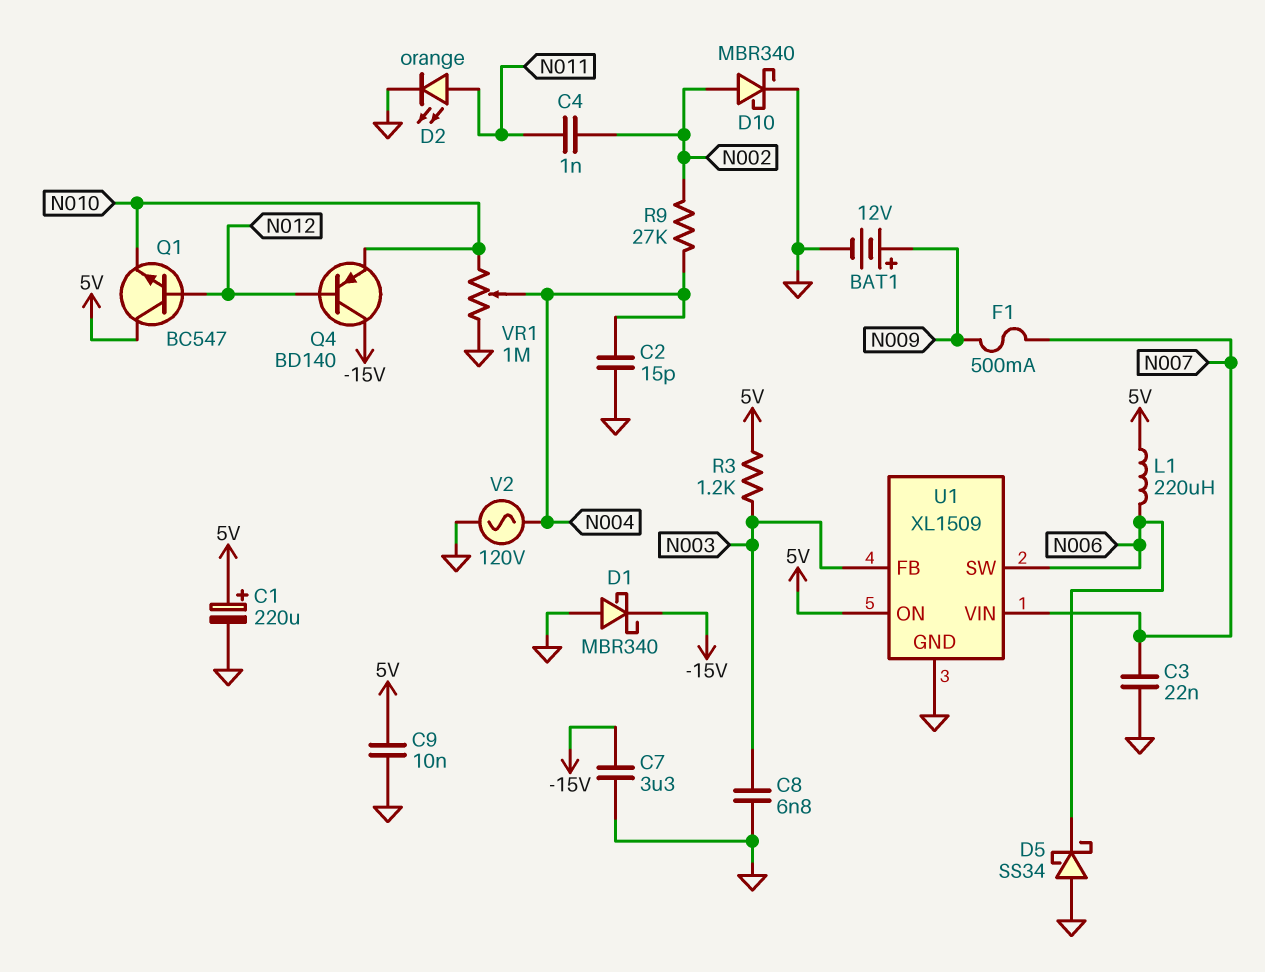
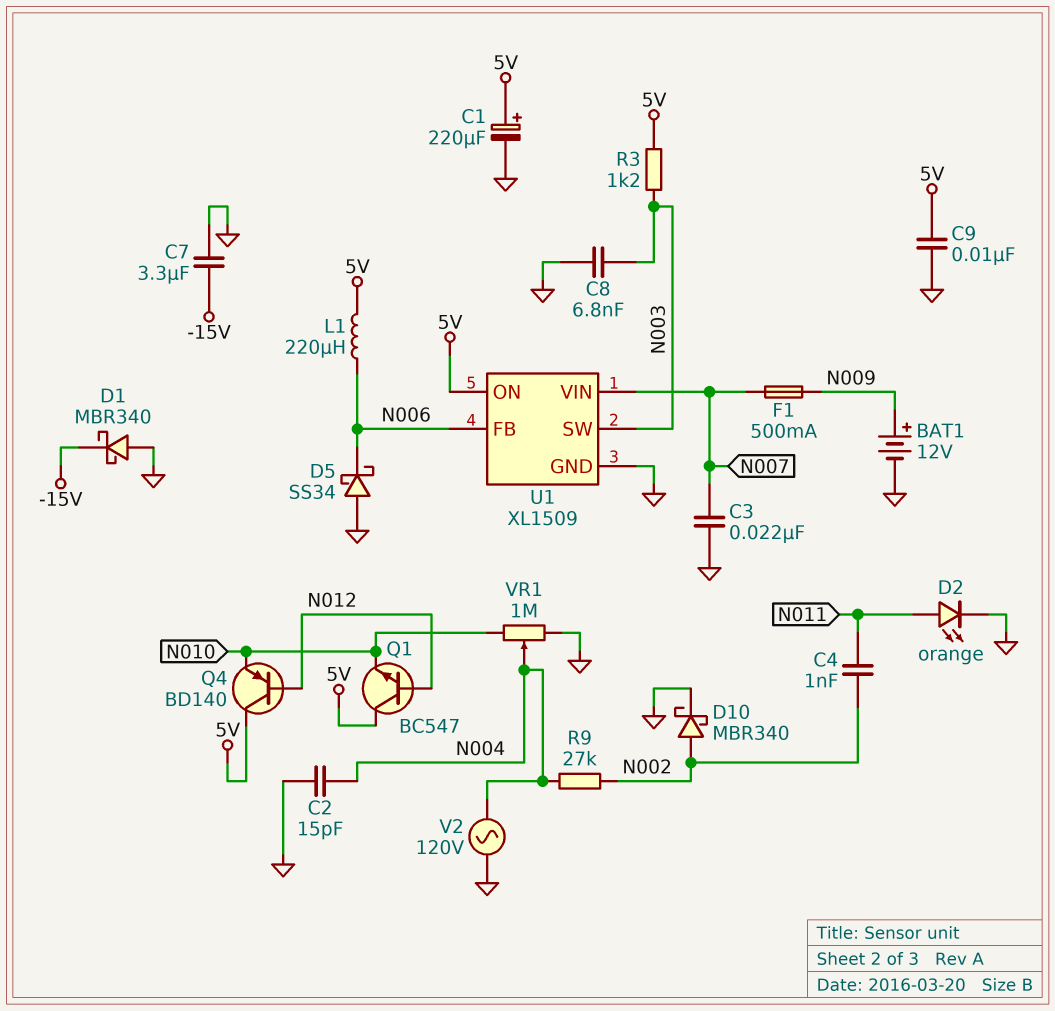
Q4: PNP BD140 (B N012, C -15V, E N010) -> PNP BD140 (B N012, C 5V, E N010)
U1 pin FB: N003 -> N006
U1 pin SW: N006 -> N003

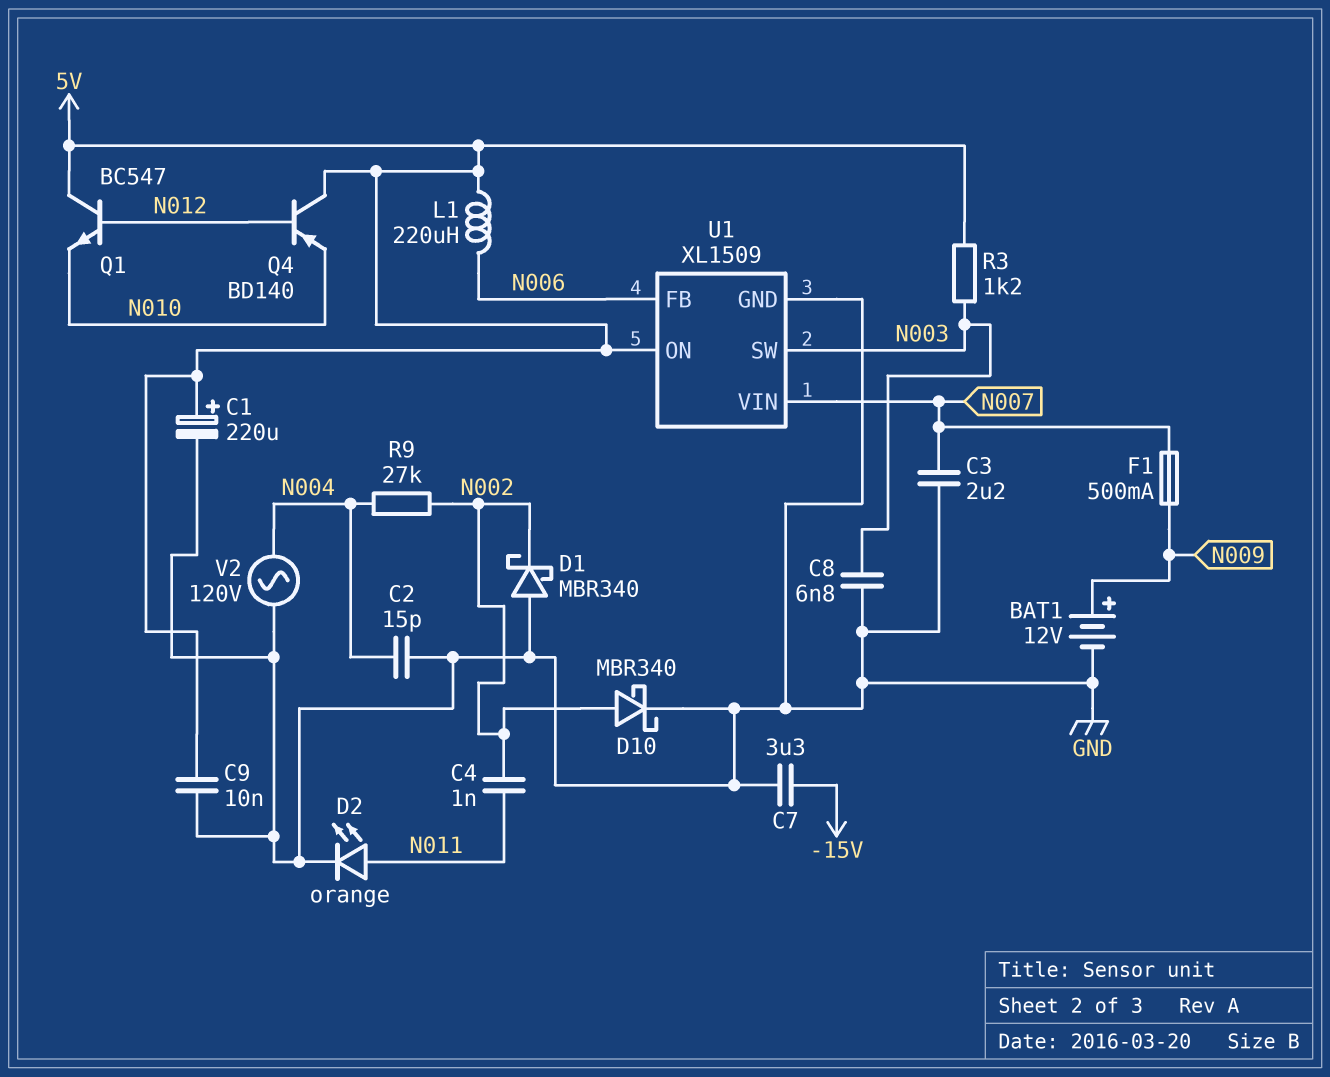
C3: 22nF (GND, N007) -> 2.2uF (GND, N007)
D1: schottky MBR340 (A GND, K -15V) -> schottky MBR340 (A GND, K N002)
D5: schottky SS34 (A GND, K N006) -> none
VR1: 1M (GND, N010, wiper N004) -> none

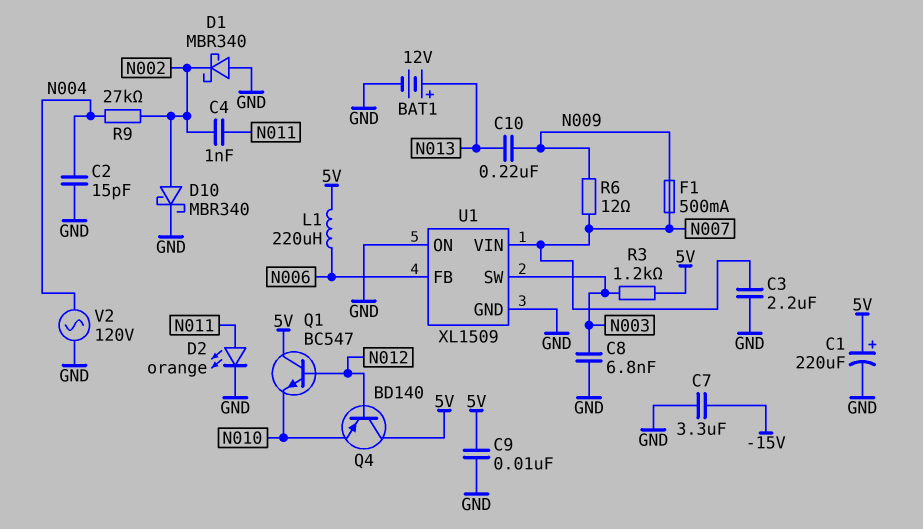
BAT1: 12V (plus N009, minus GND) -> 12V (plus N013, minus GND)
C10: none -> 220nF (N009, N013)
R6: none -> 12 (N007, N009)
U1 pin ON: 5V -> GND

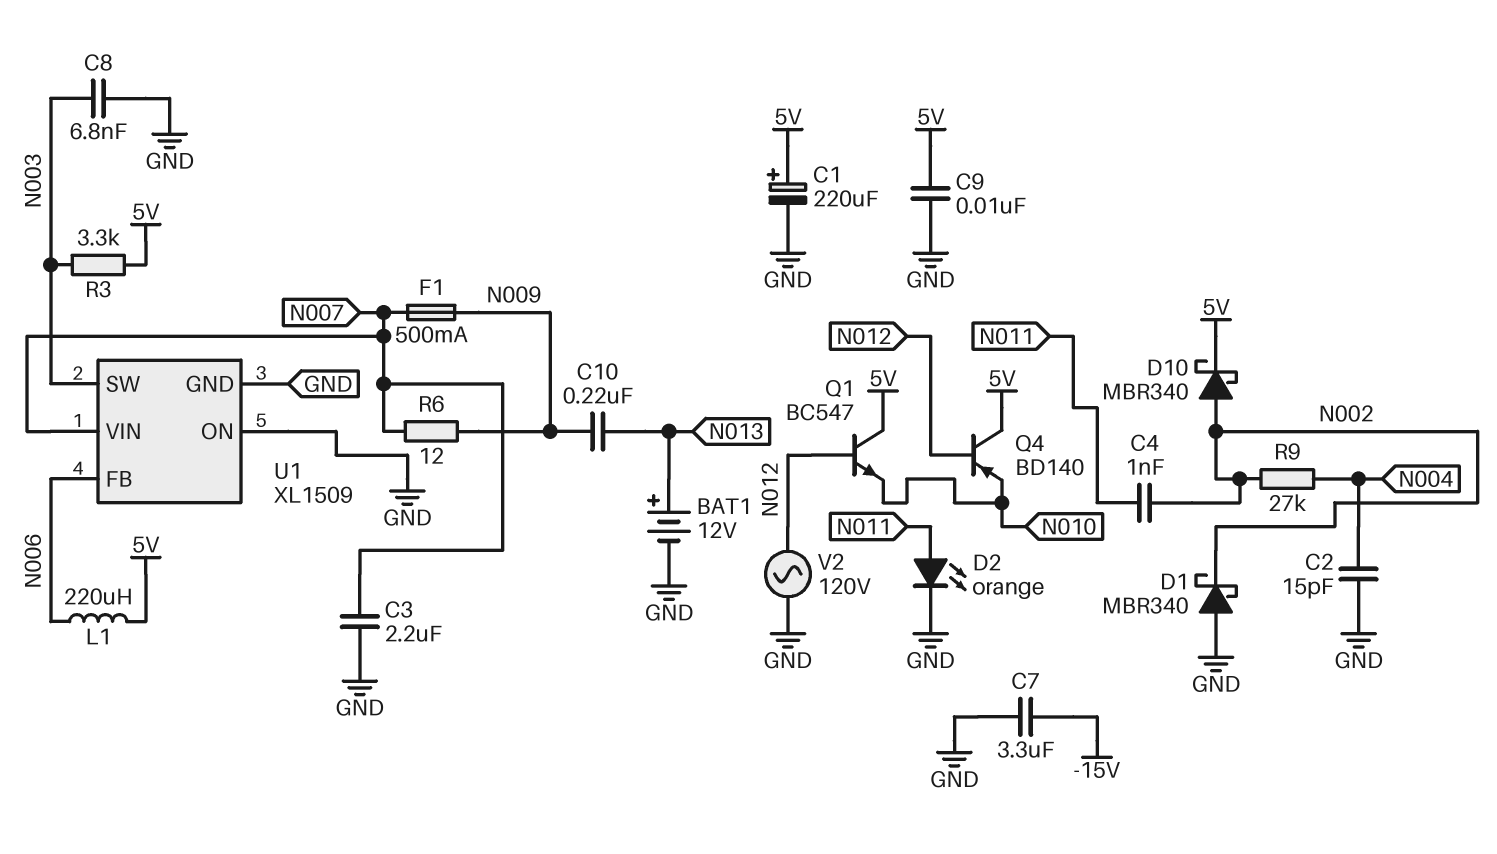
D10: schottky MBR340 (A N002, K GND) -> schottky MBR340 (A N002, K 5V)
R3: 1.2k (5V, N003) -> 3.3k (5V, N003)
V2: AC 120V (GND, N004) -> AC 120V (GND, N012)

